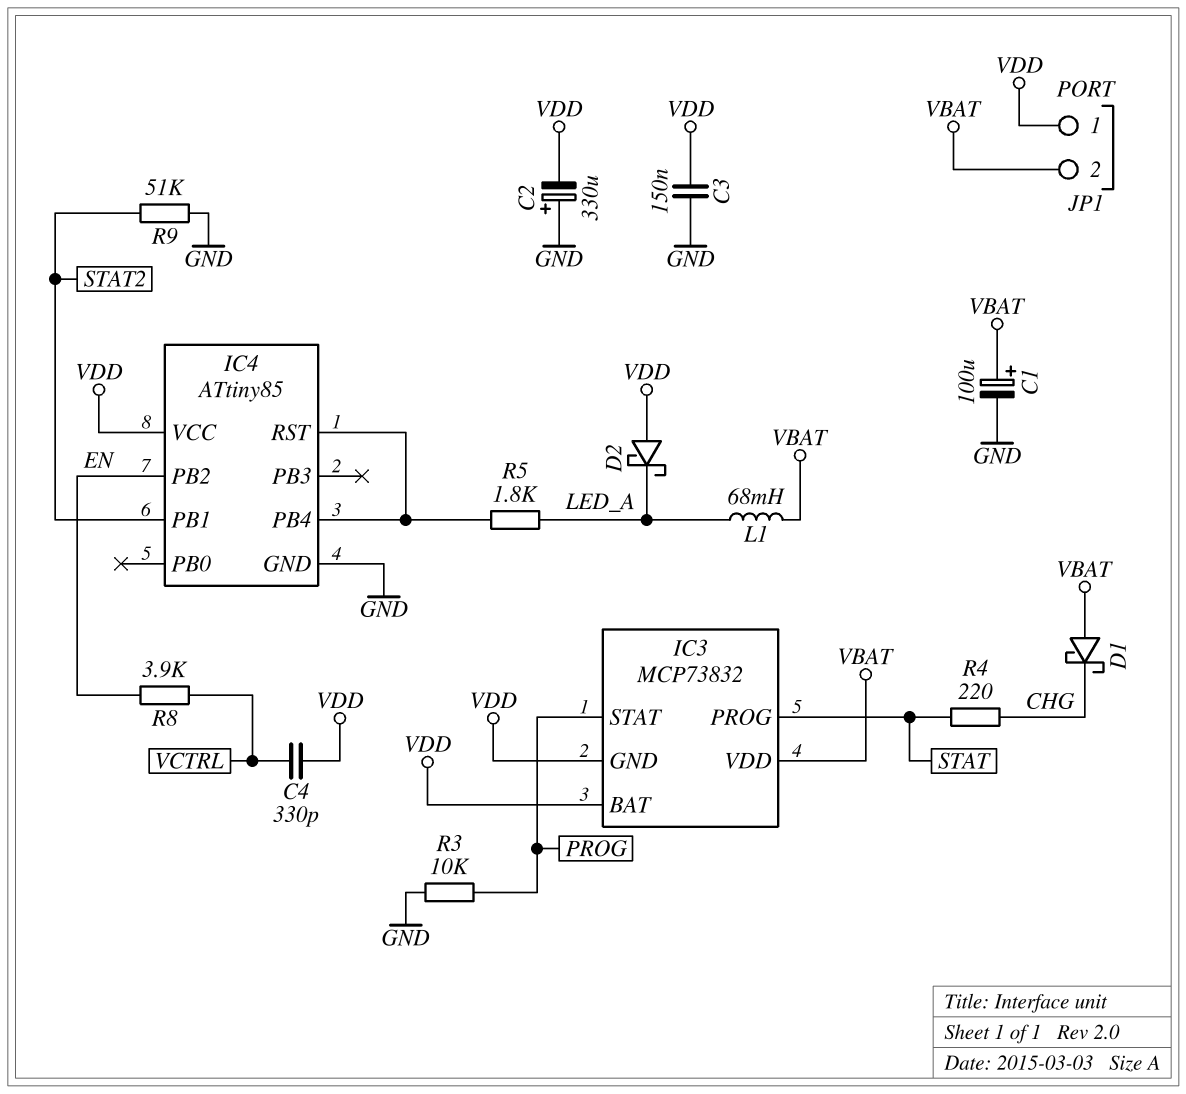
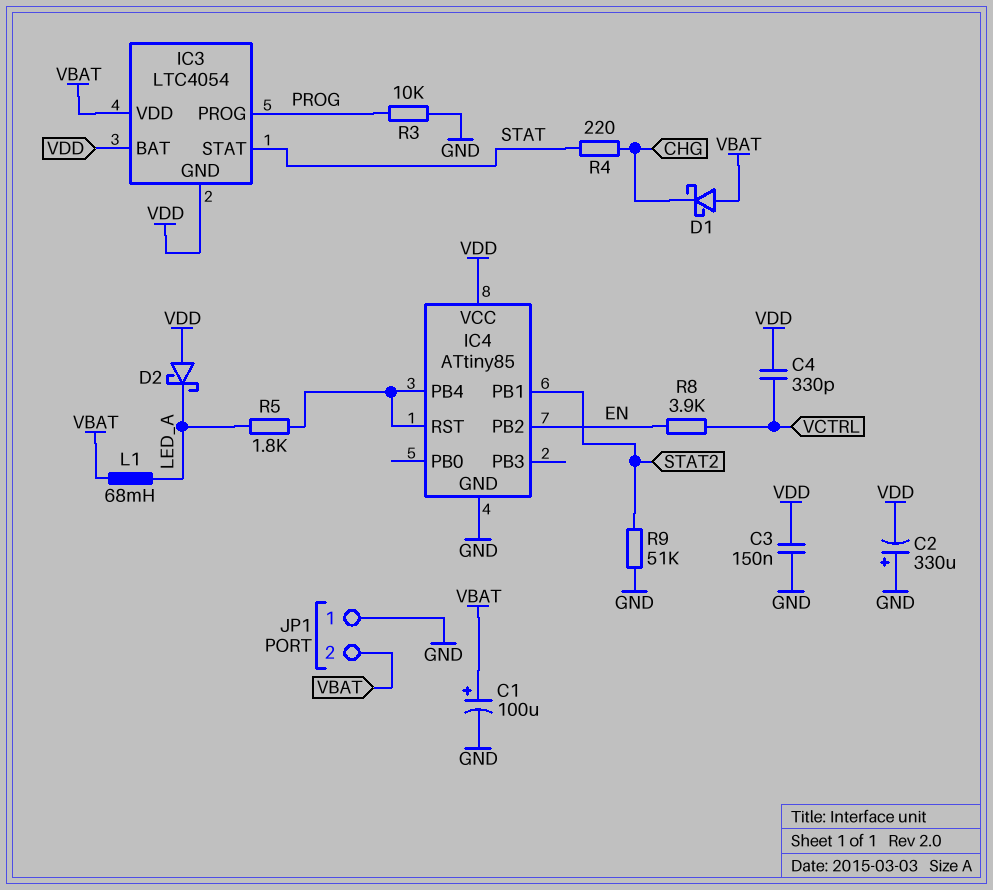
IC3: MCP73832 -> LTC4054
IC3 pin PROG: STAT -> PROG
IC3 pin STAT: PROG -> STAT
JP1 pin 1: VDD -> GND

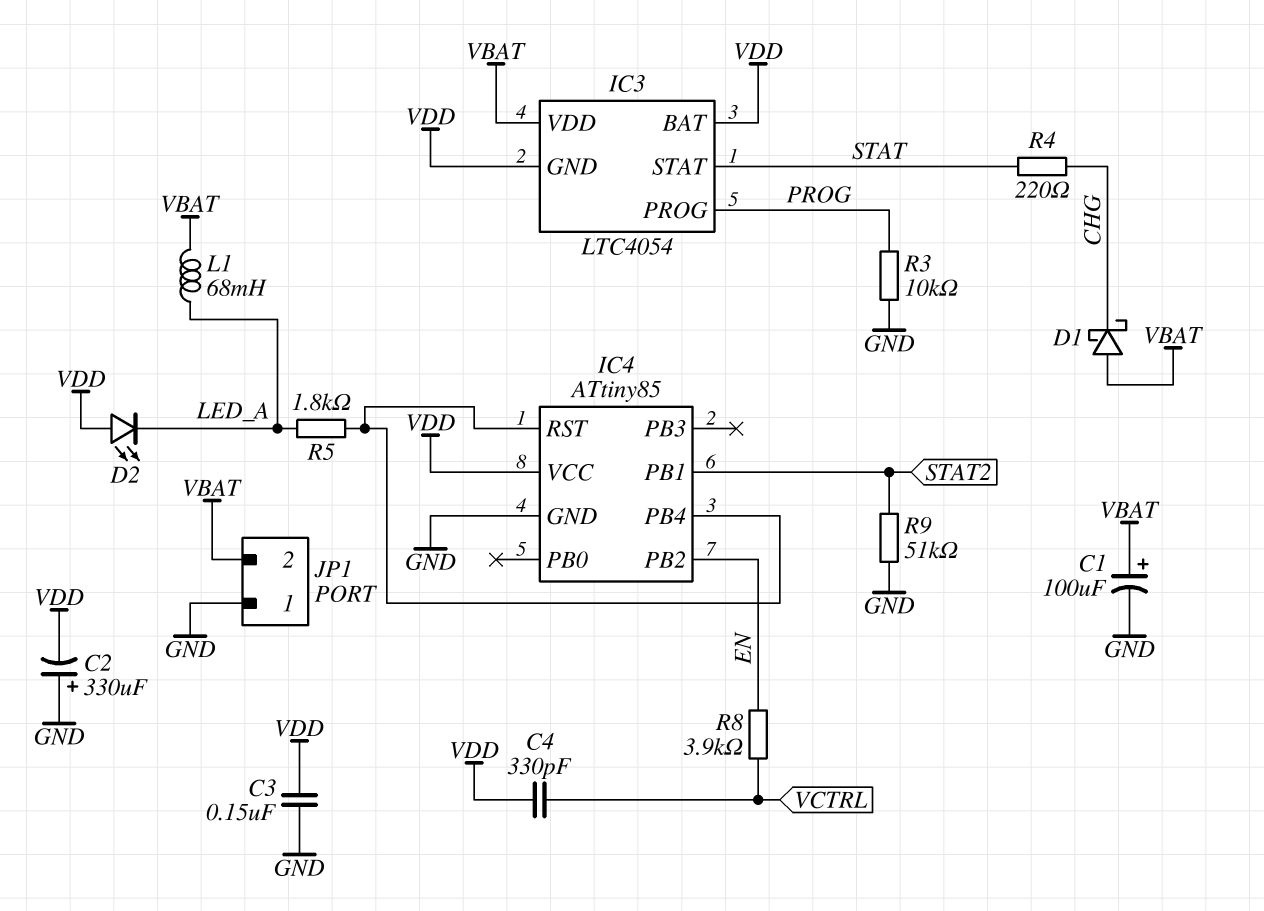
D2: schottky (A VDD, K LED_A) -> LED (A VDD, K LED_A)

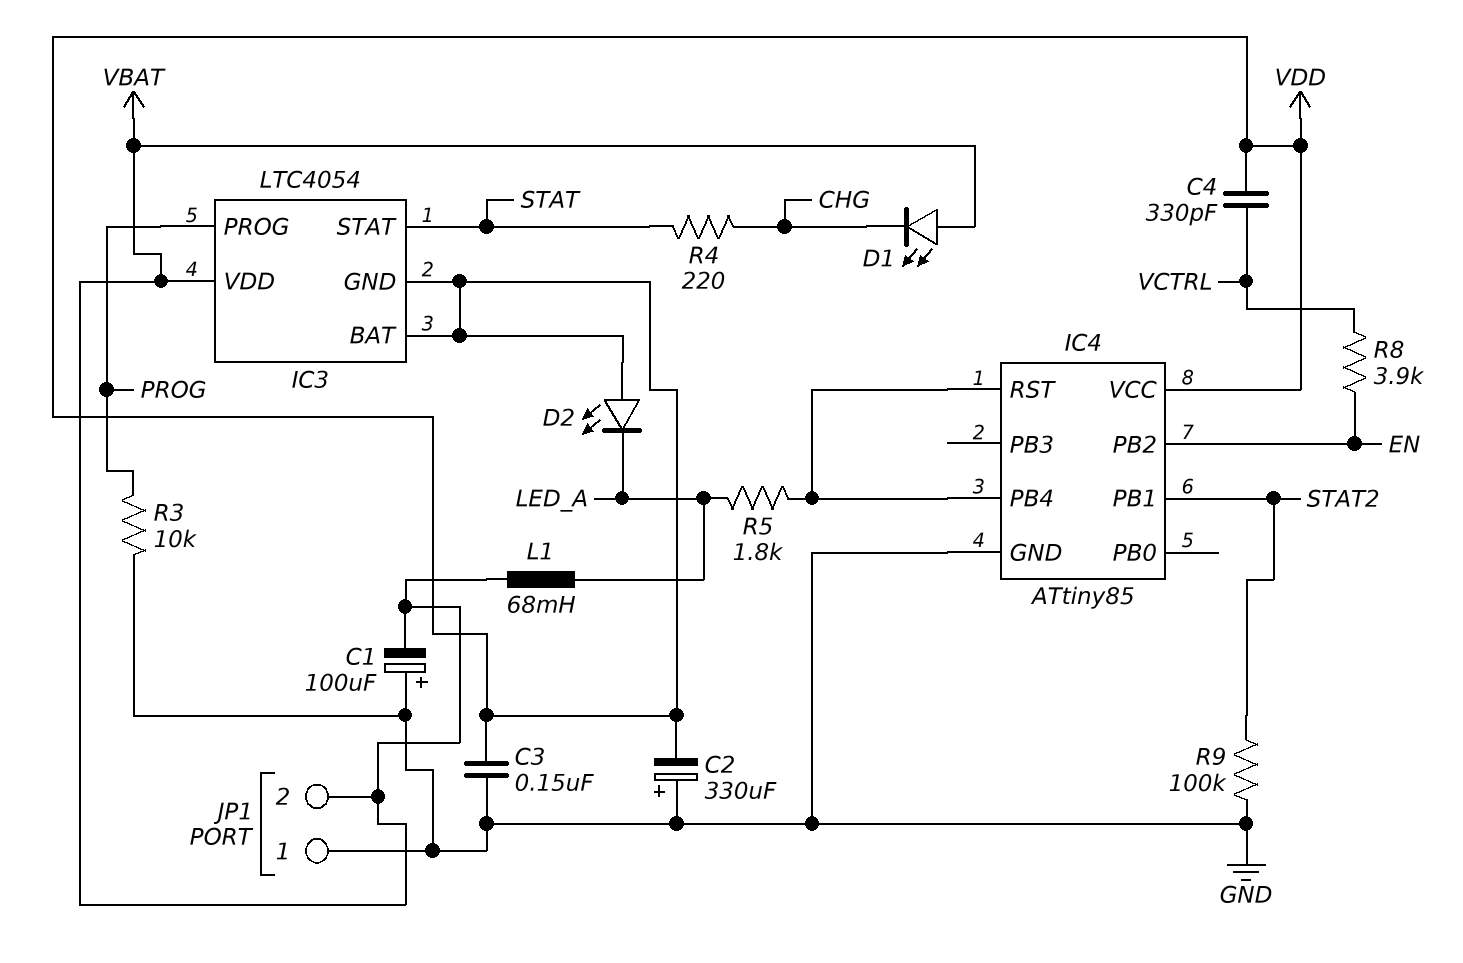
C1: 100uF (plus VBAT, minus GND) -> 100uF (plus GND, minus VBAT)
D1: schottky (A VBAT, K CHG) -> LED (A VBAT, K CHG)
R9: 51k (GND, STAT2) -> 100k (GND, STAT2)

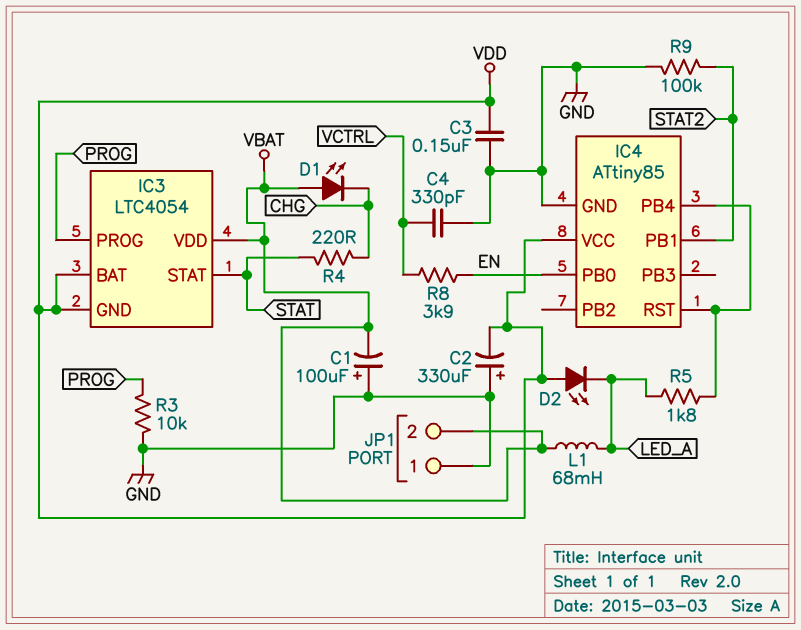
C4: 330pF (VCTRL, VDD) -> 330pF (GND, VCTRL)
IC4 pin PB0: none -> EN
IC4 pin PB2: EN -> none

